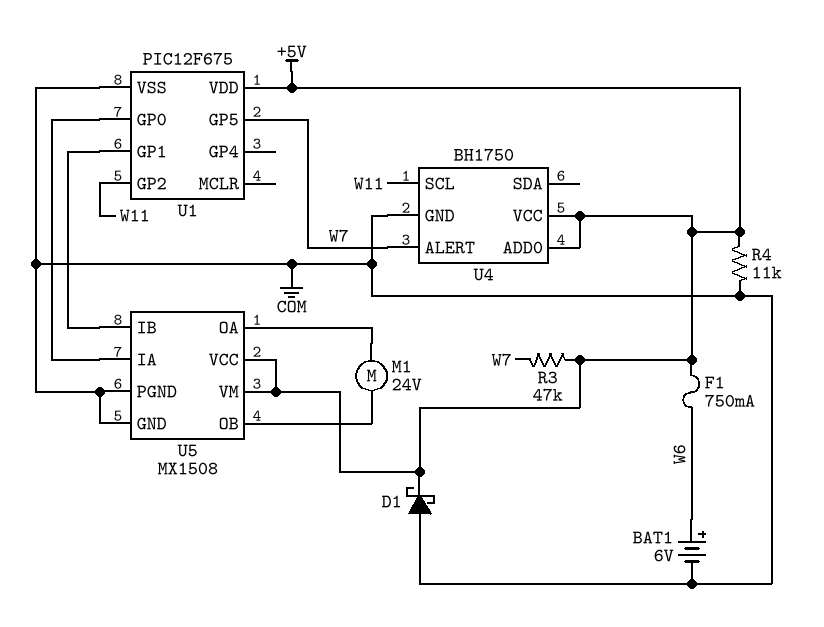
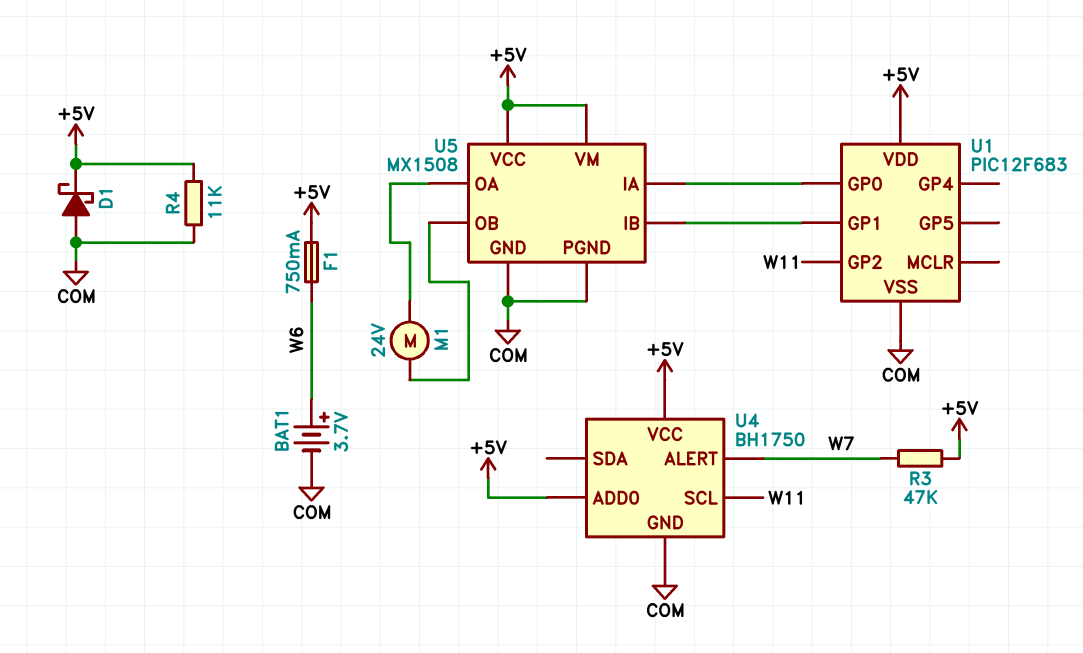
BAT1: 6V (plus W6, minus COM) -> 3.7V (plus W6, minus COM)
U1: PIC12F675 -> PIC12F683
U1 pin GP5: W7 -> none

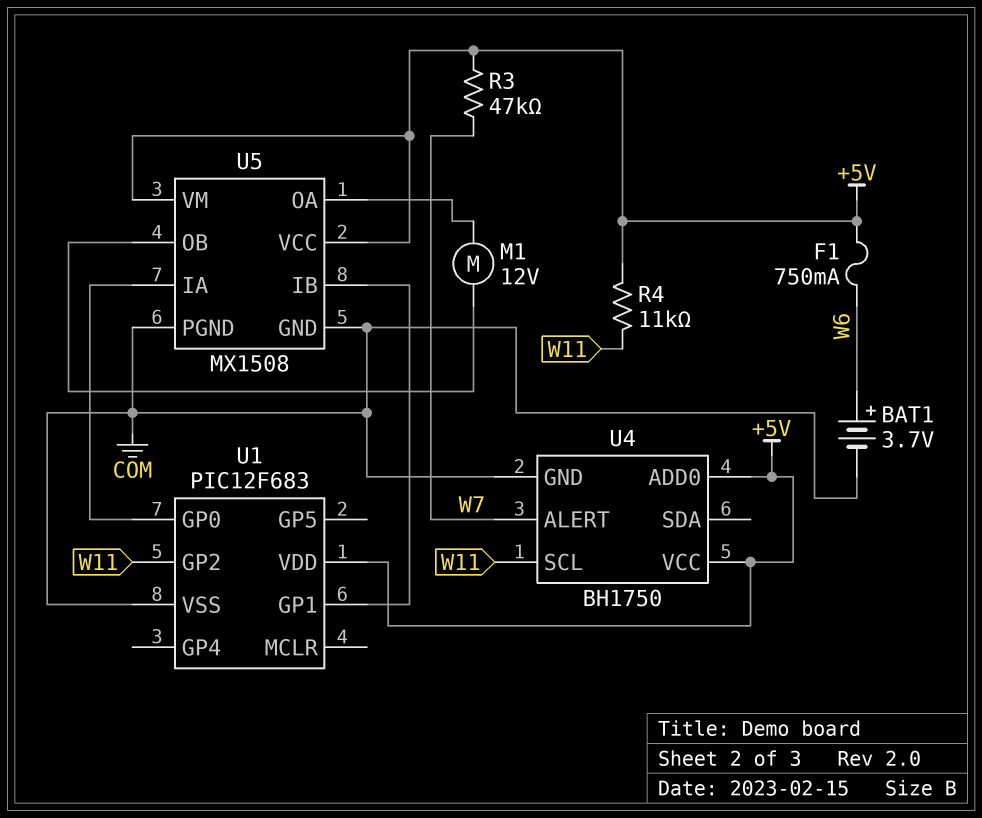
D1: schottky (A COM, K +5V) -> none
M1: motor 24V (U5/OA, U5/OB) -> motor 12V (U5/OA, U5/OB)
R4: 11k (+5V, COM) -> 11k (+5V, W11)

